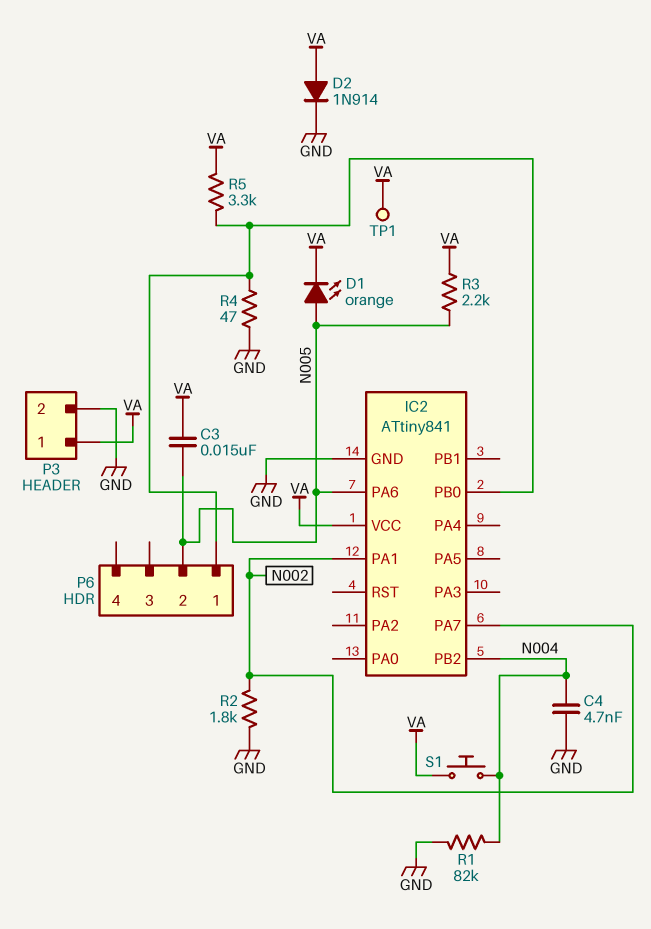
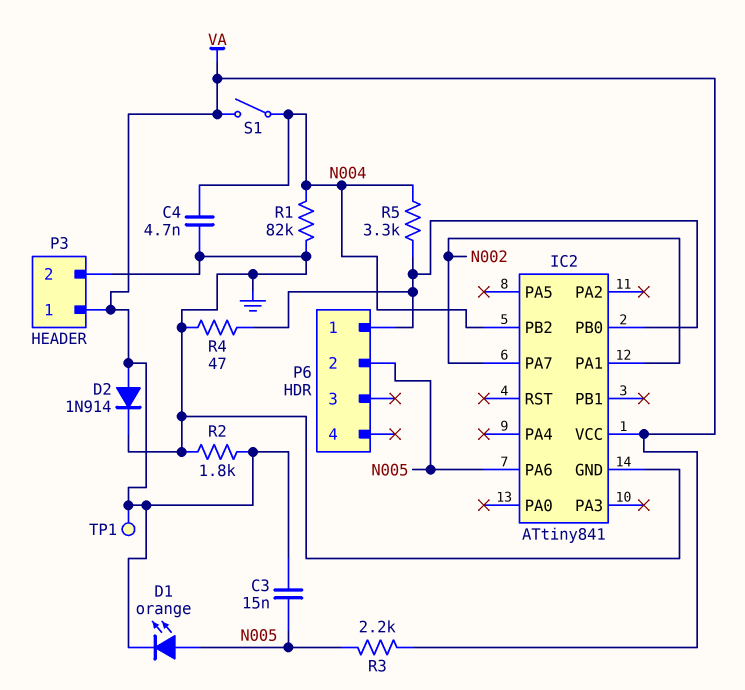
R2: 1.8k (GND, N002) -> 1.8k (GND, VA)
R5: 3.3k (IC2/PB0, VA) -> 3.3k (IC2/PB0, N004)
S1: button (N004, VA) -> switch (N004, VA)

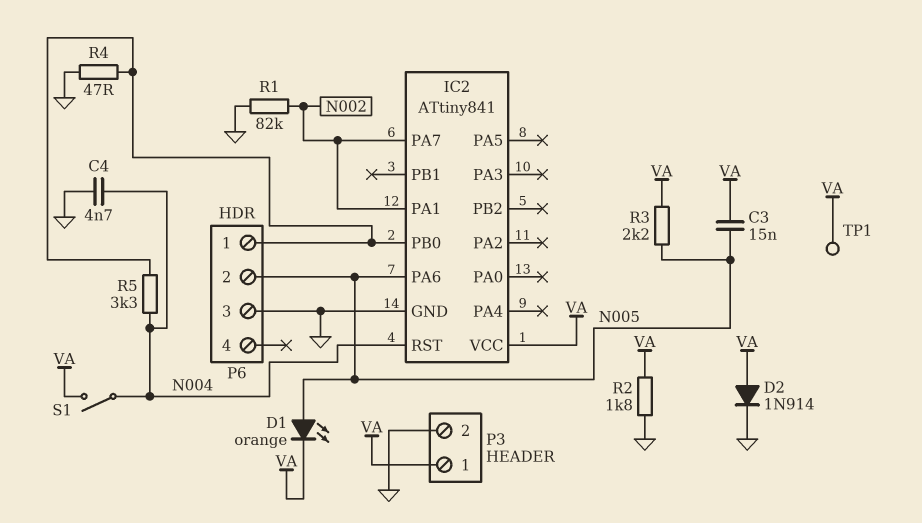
IC2 pin PB2: N004 -> none
IC2 pin RST: none -> N004
P6 pin 3: none -> GND
R1: 82k (GND, N004) -> 82k (GND, N002)

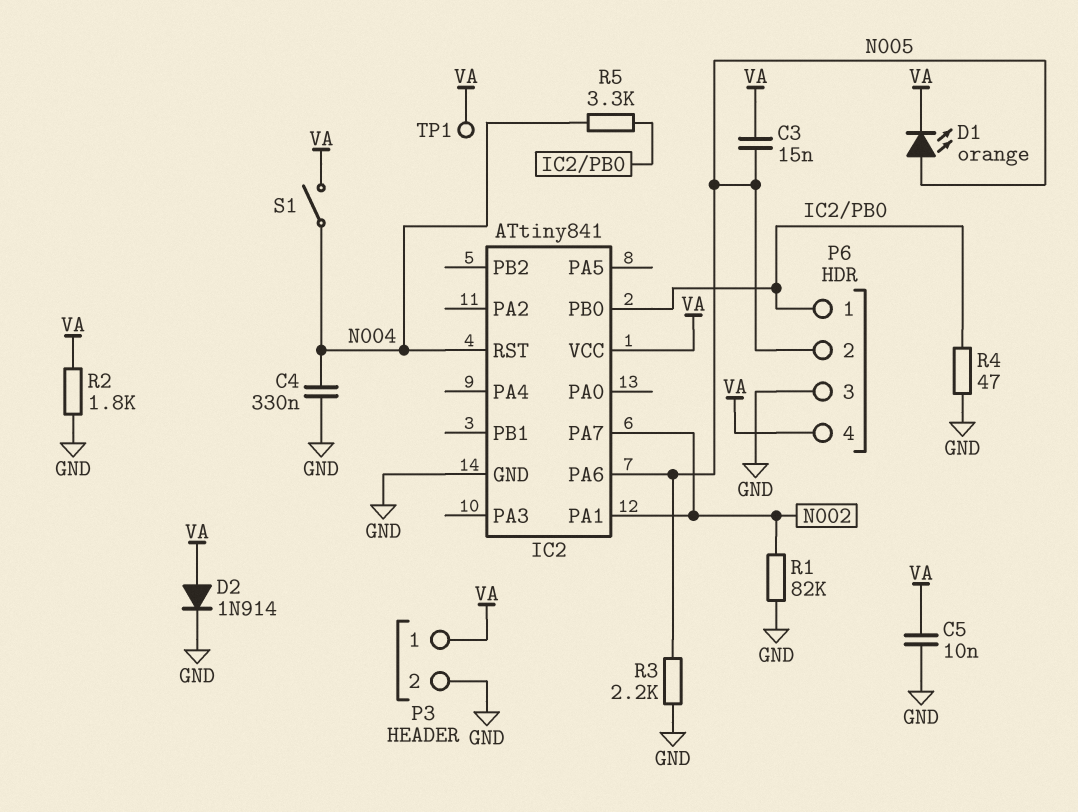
C4: 4.7nF (GND, N004) -> 330nF (GND, N004)
C5: none -> 10nF (GND, VA)
P6 pin 4: none -> VA
R3: 2.2k (N005, VA) -> 2.2k (GND, N005)

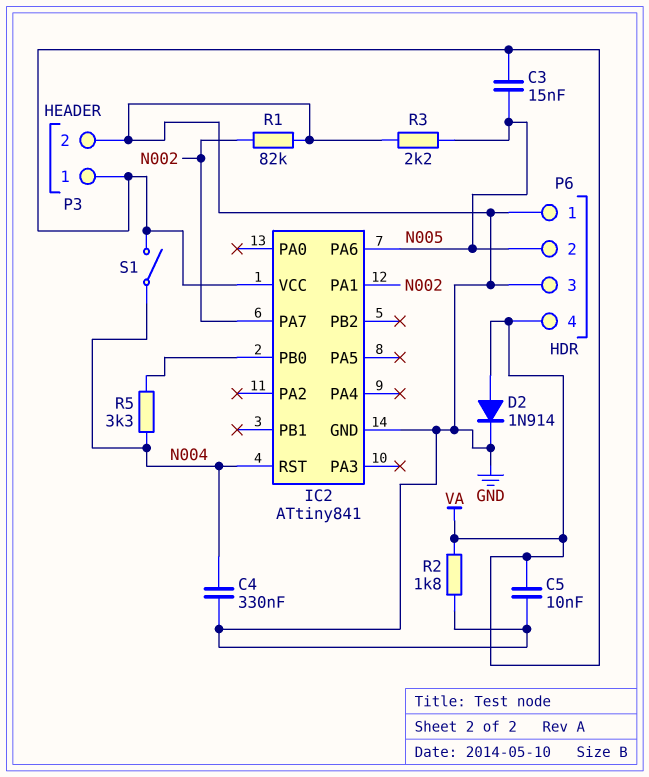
D1: LED orange (A N005, K VA) -> none
P6 pin 1: IC2/PB0 -> GND
R4: 47 (GND, IC2/PB0) -> none
TP1: test point (VA) -> none

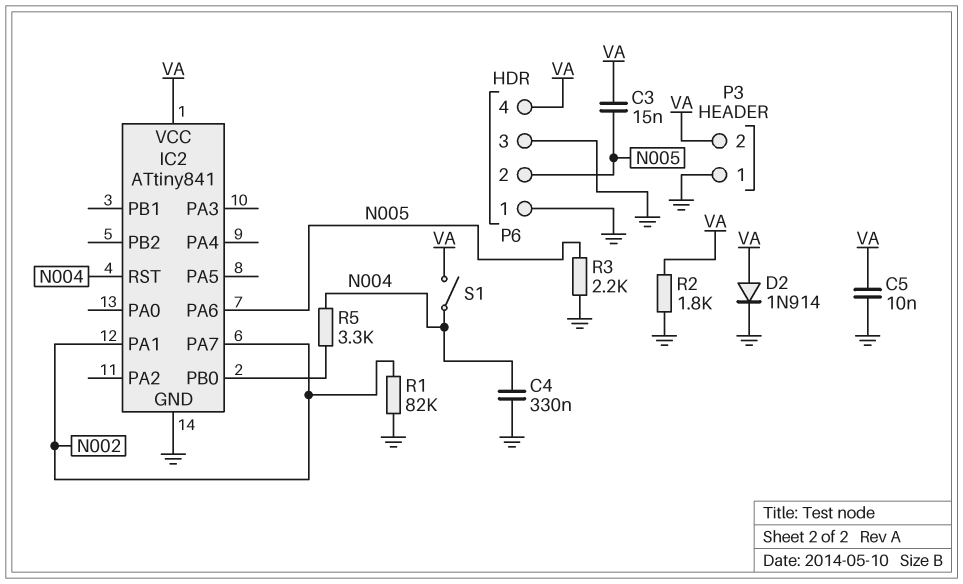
P3 pin 1: VA -> GND
P3 pin 2: GND -> VA

